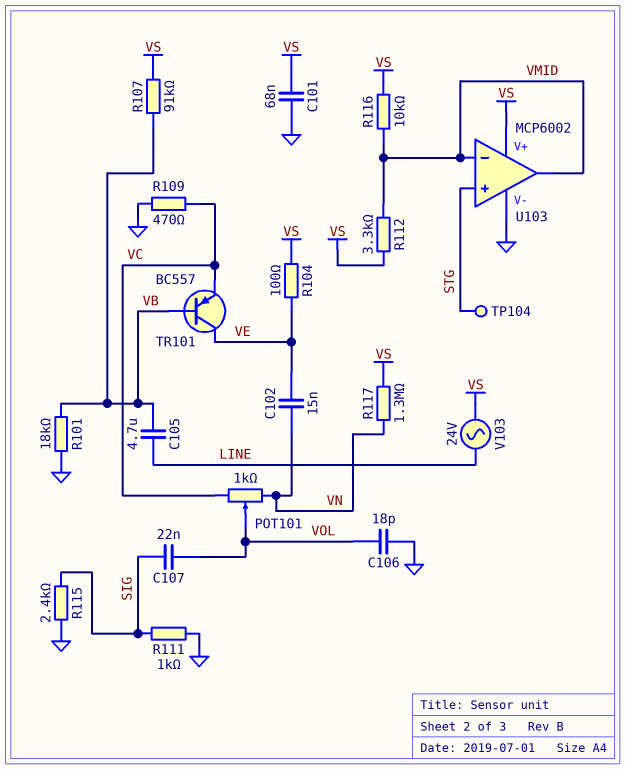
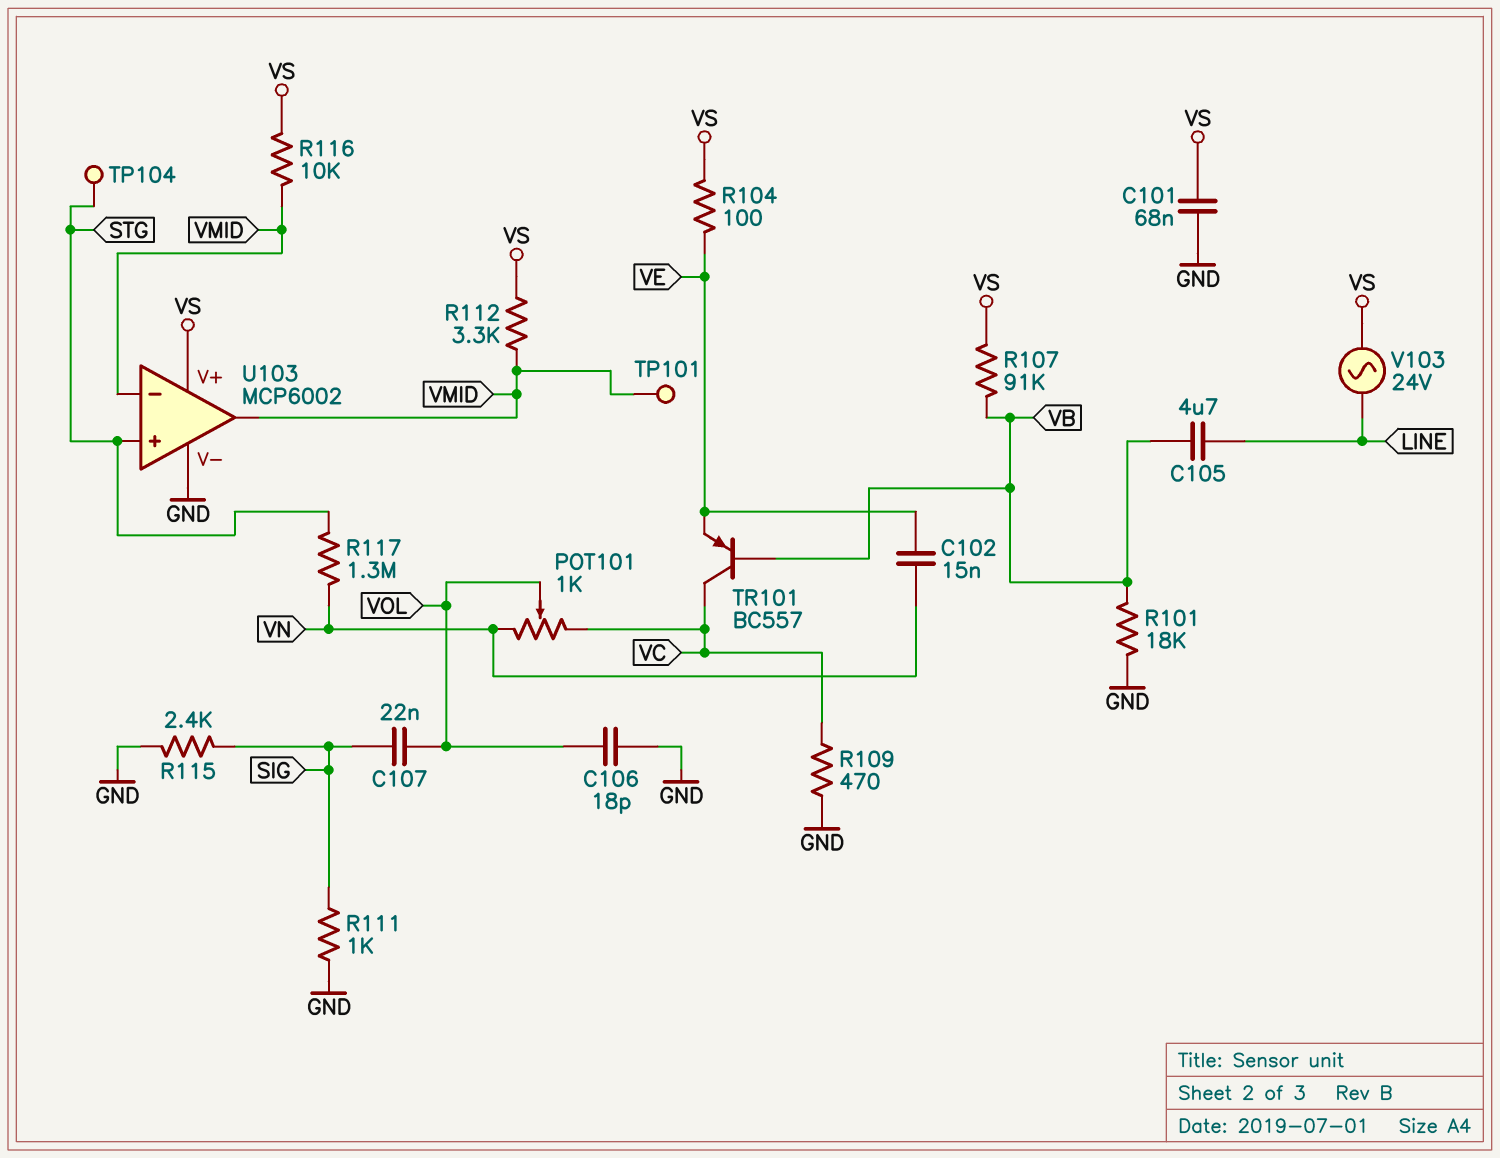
R117: 1.3M (VN, VS) -> 1.3M (STG, VN)
TP101: none -> test point (VMID)
TR101: PNP BC557 (B VB, C VE, E VC) -> PNP BC557 (B VB, C VC, E VE)

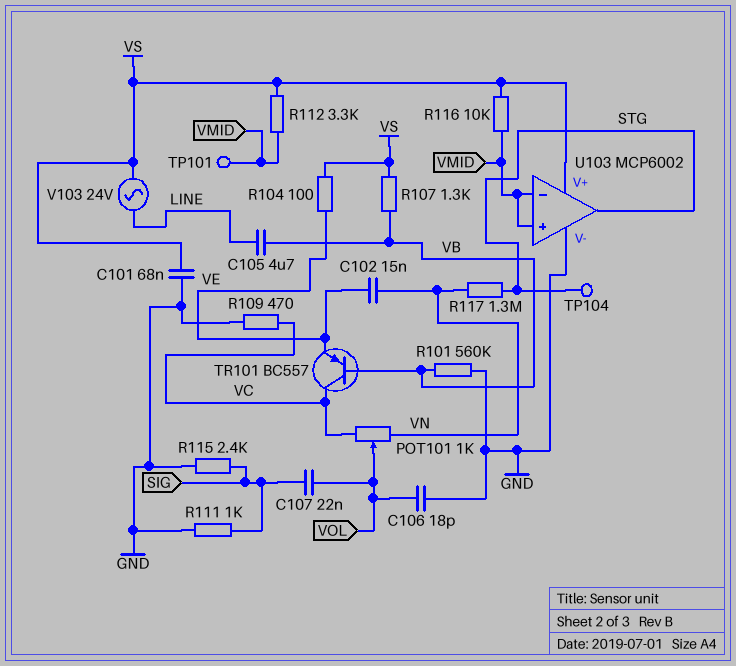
R101: 18k (GND, VB) -> 560k (GND, VB)
R107: 91k (VB, VS) -> 1.3k (VB, VS)
U103 pin in+: STG -> VMID
U103 pin out: VMID -> STG

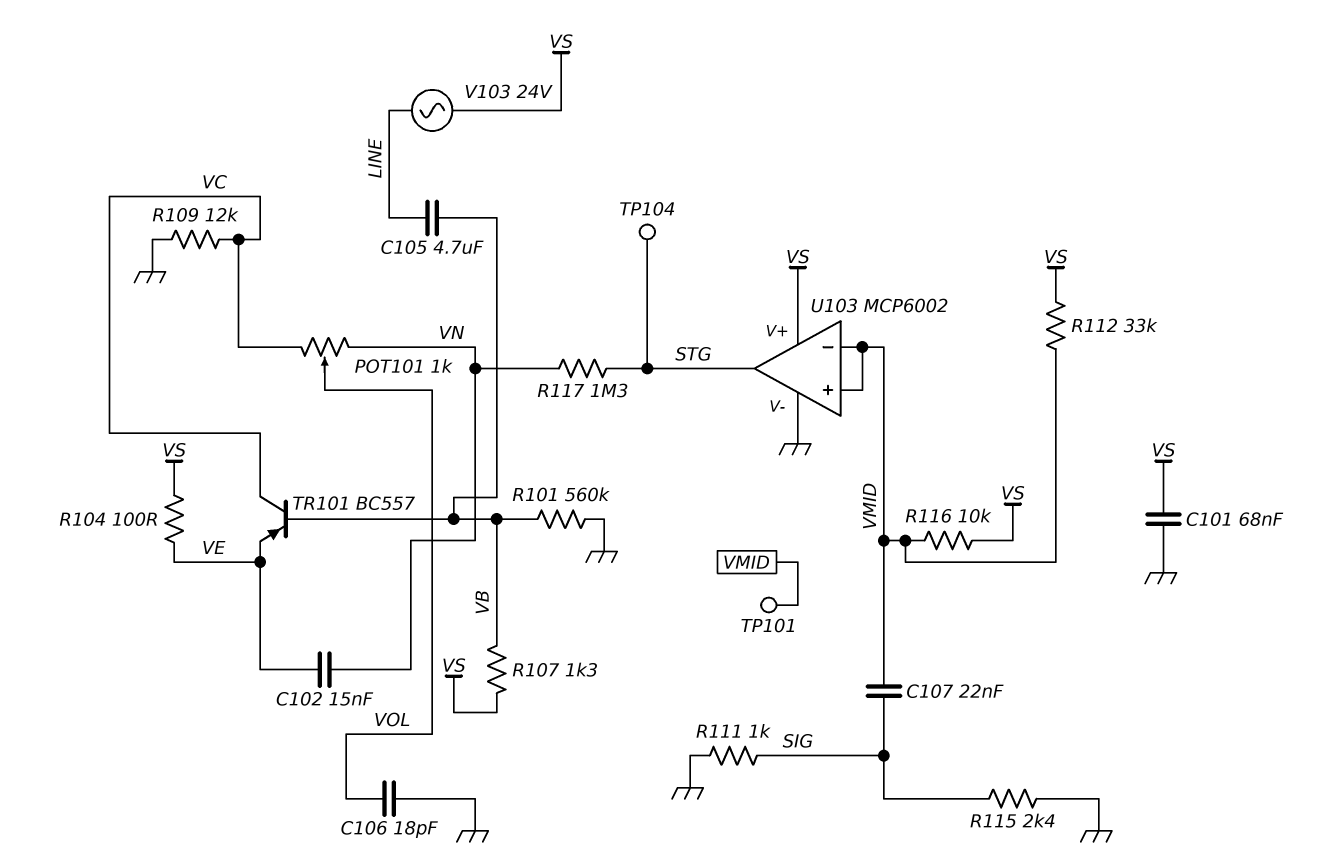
C107: 22nF (SIG, VOL) -> 22nF (SIG, VMID)
R109: 470 (GND, VC) -> 12k (GND, VC)
R112: 3.3k (VMID, VS) -> 33k (VMID, VS)

